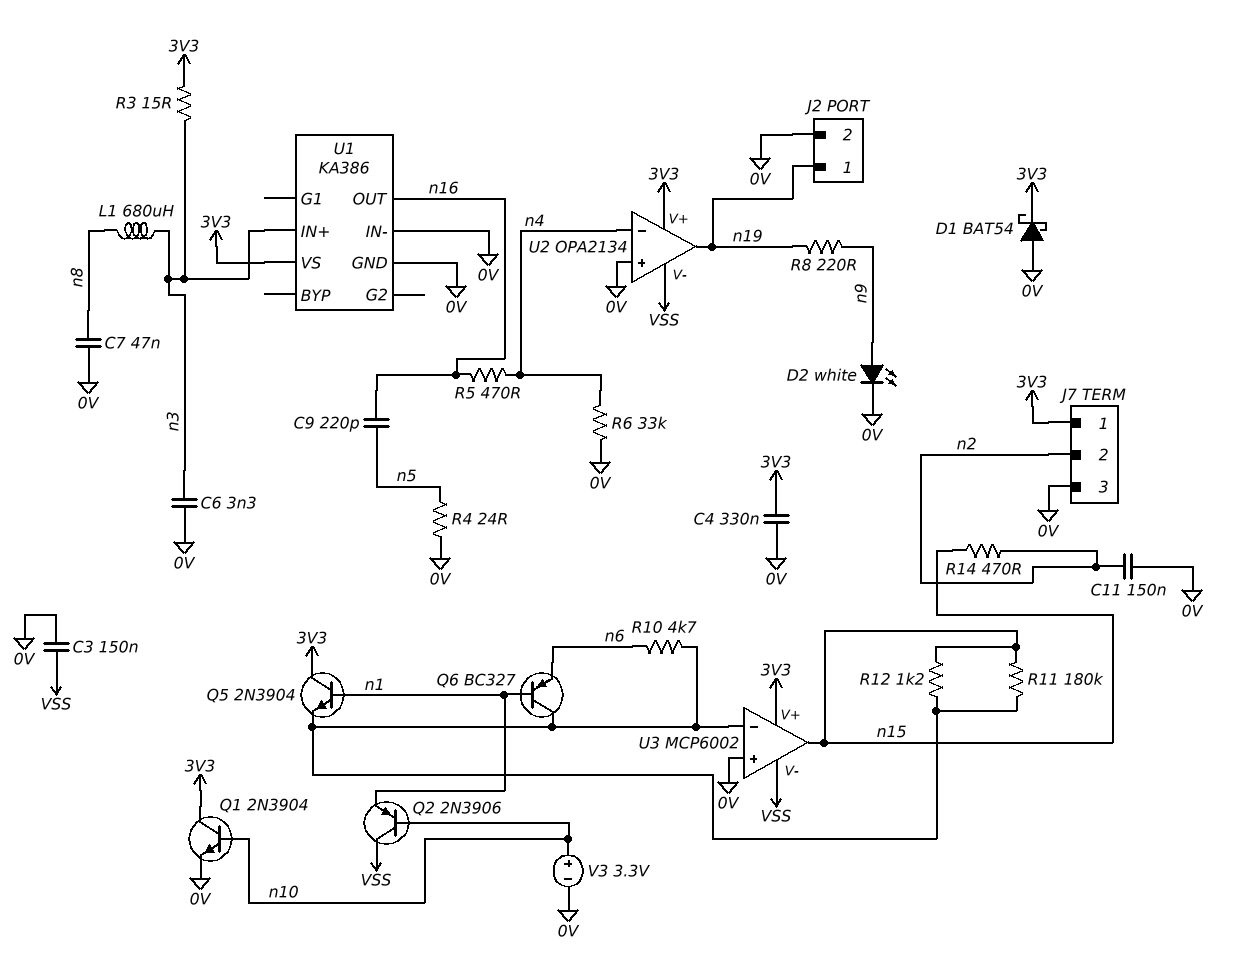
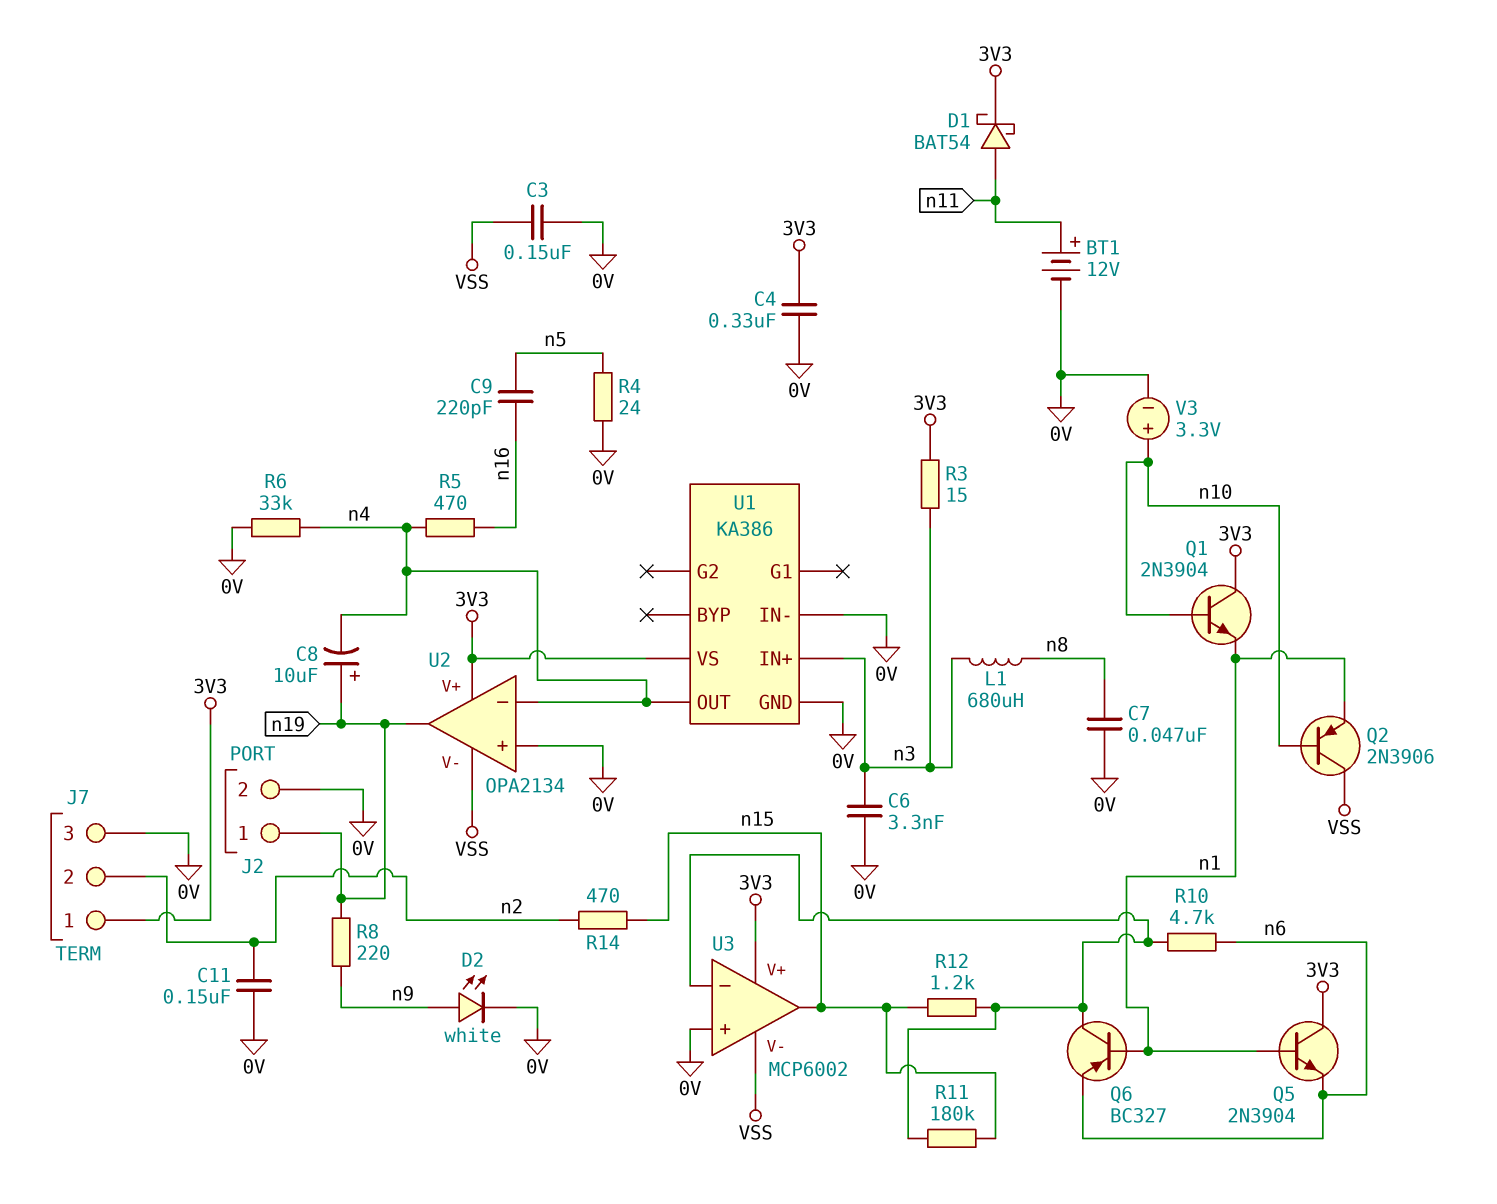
BT1: none -> 12V (plus n11, minus 0V)
C8: none -> 10uF (plus n19, minus n4)
D1: schottky BAT54 (A 0V, K 3V3) -> schottky BAT54 (A n11, K 3V3)
Q1: NPN 2N3904 (B n10, C 3V3, E 0V) -> NPN 2N3904 (B n10, C 3V3, E n1)
Q5: NPN 2N3904 (B n1, C 3V3, E U3/in-) -> NPN 2N3904 (B n1, C 3V3, E n6)
U1 pin OUT: n16 -> n4

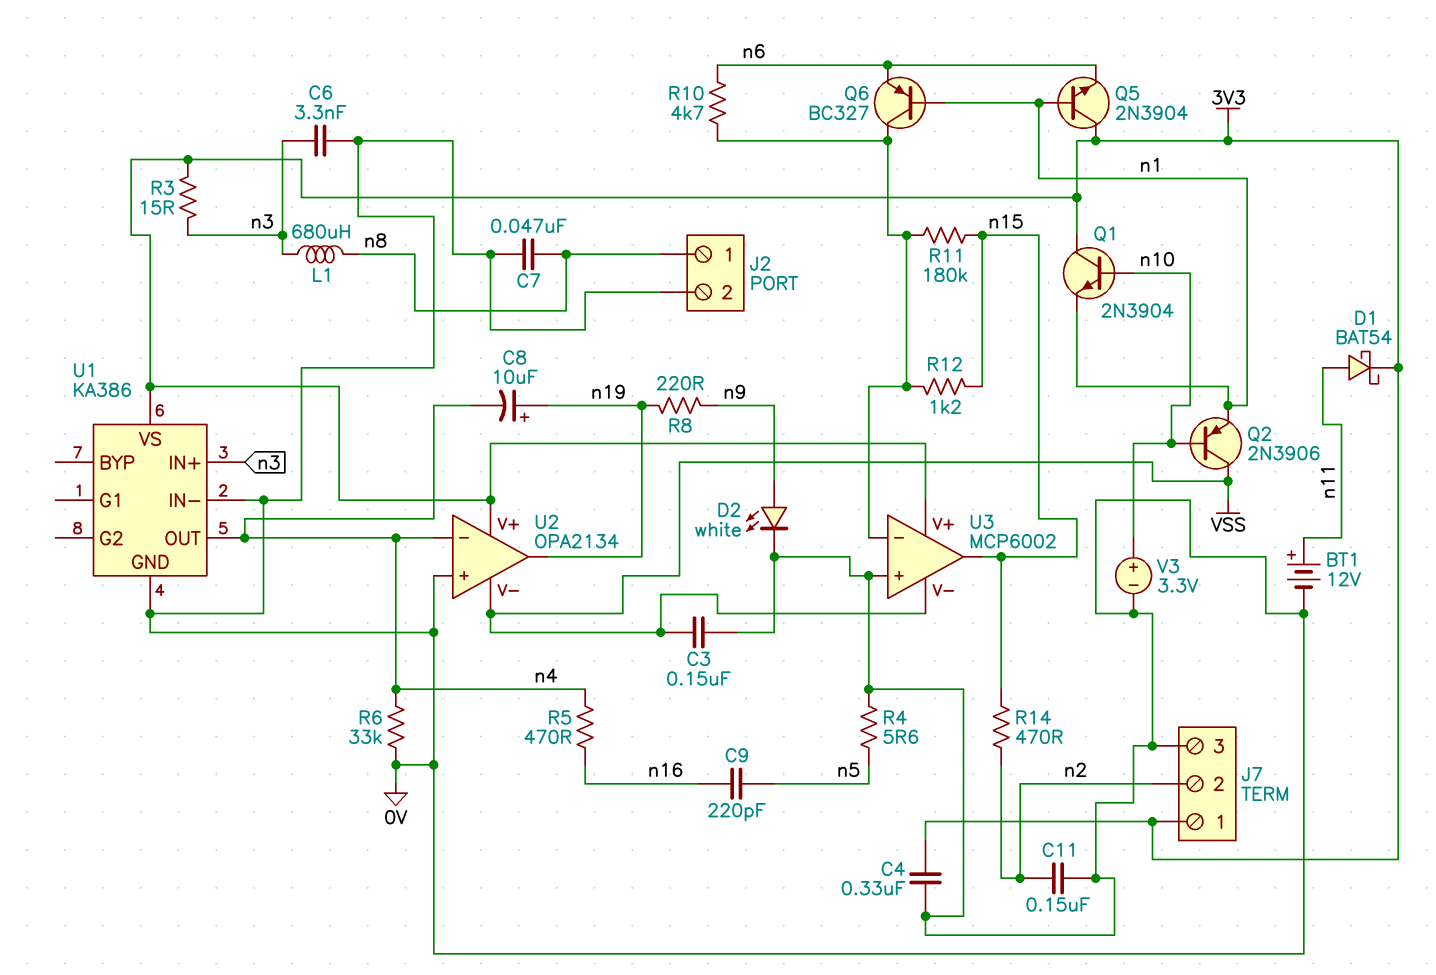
J2 pin 1: n19 -> n8
R4: 24 (0V, n5) -> 5.6 (0V, n5)

